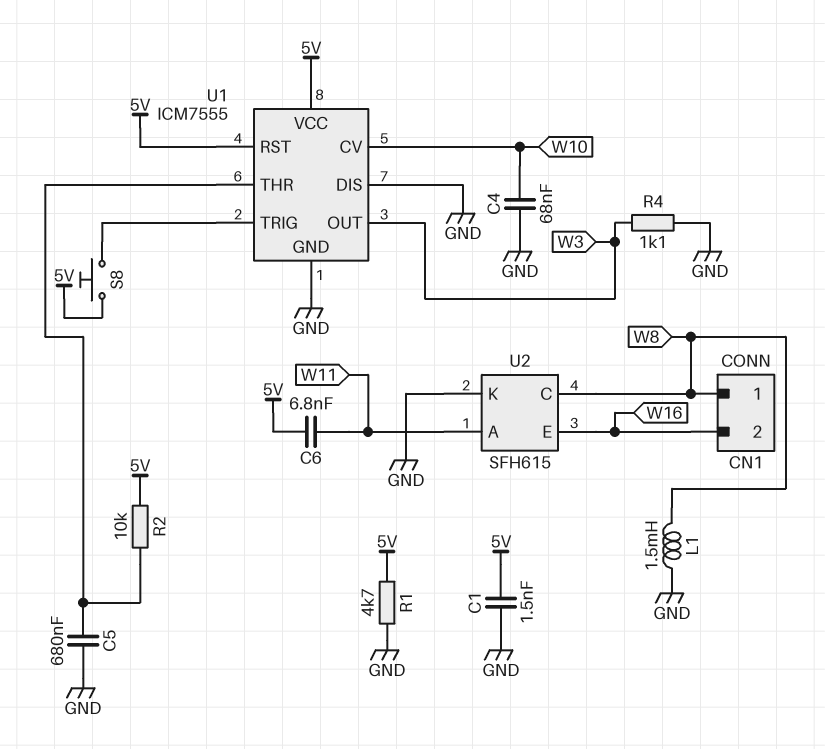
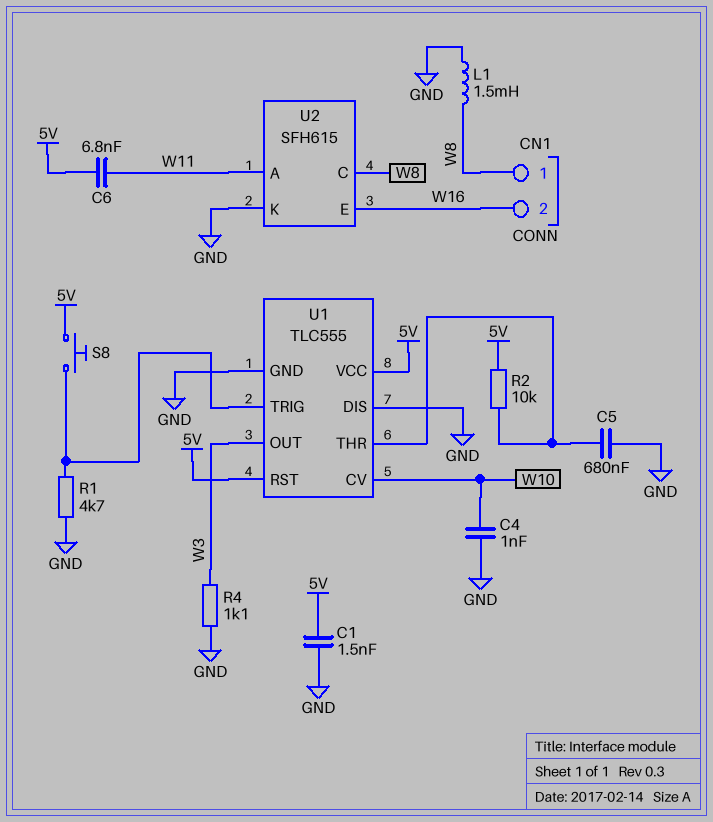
C4: 68nF (GND, W10) -> 1nF (GND, W10)
R1: 4.7k (5V, GND) -> 4.7k (GND, U1/TRIG)
U1: ICM7555 -> TLC555

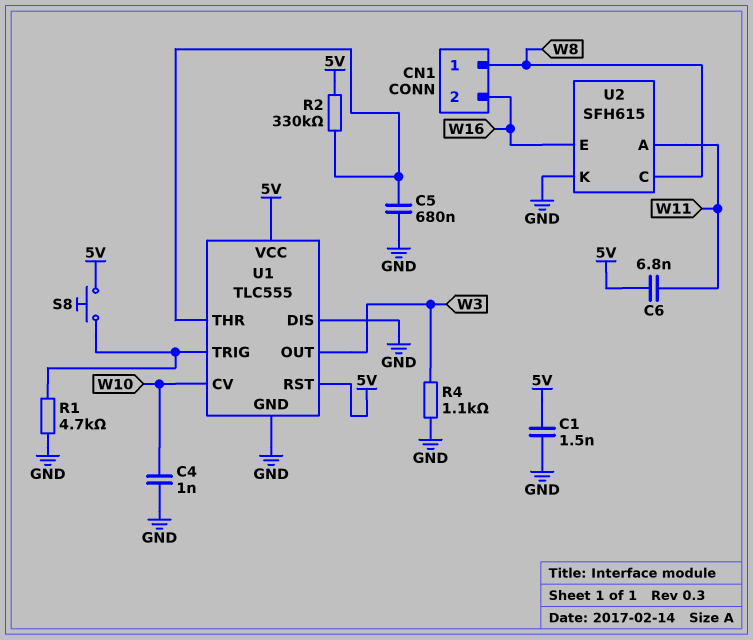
L1: 1.5mH (GND, W8) -> none
R2: 10k (5V, U1/THR) -> 330k (5V, U1/THR)

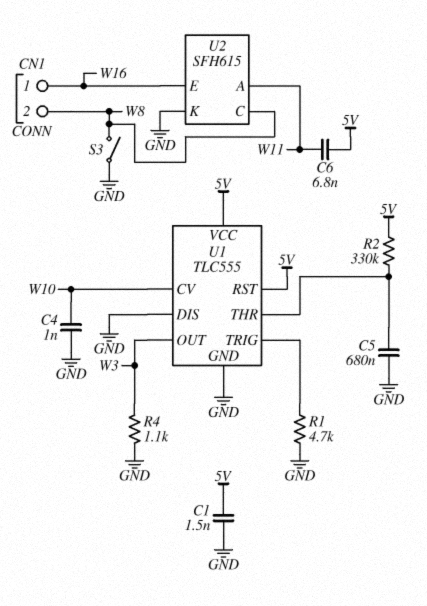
CN1 pin 1: W8 -> W16
CN1 pin 2: W16 -> W8
S3: none -> switch (GND, W8)
S8: button (5V, U1/TRIG) -> none

